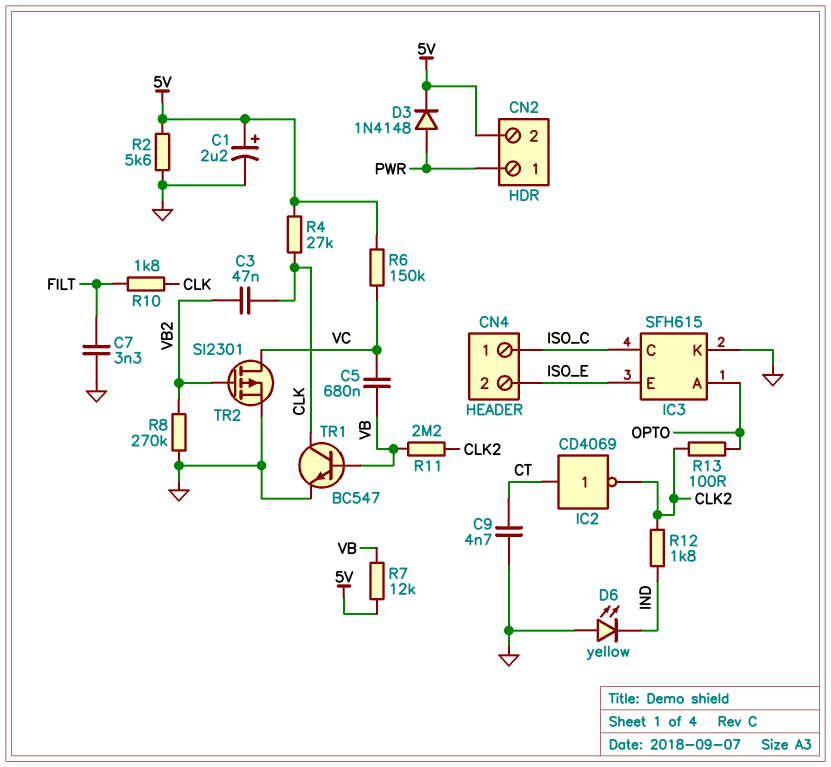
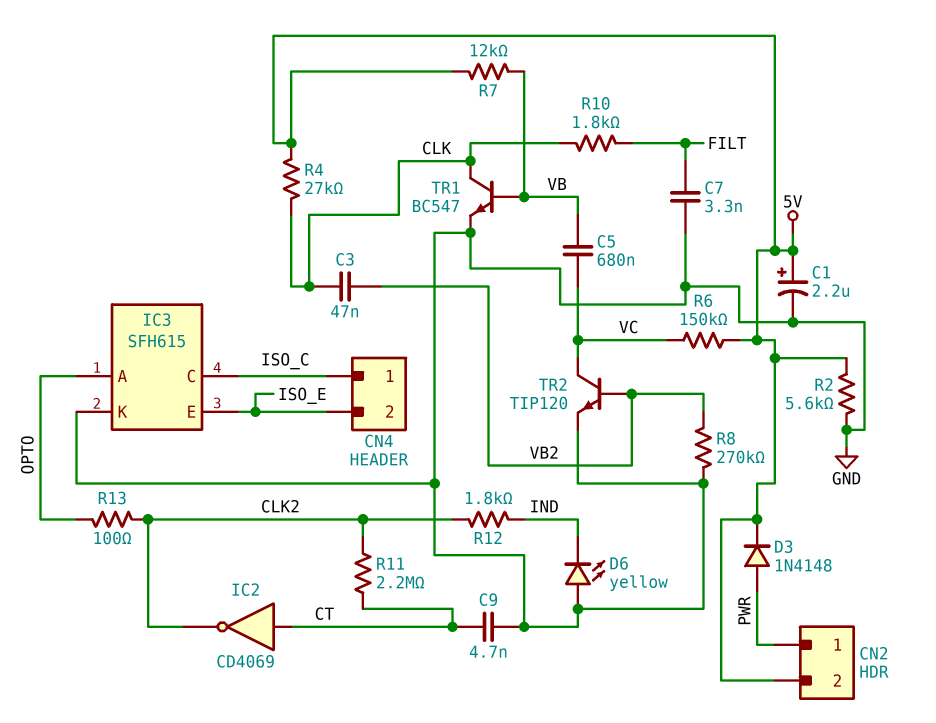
R11: 2.2M (CLK2, VB) -> 2.2M (CLK2, CT)
TR2: PMOS SI2301 (G VB2, D VC, S GND) -> NPN TIP120 (B VB2, C VC, E GND)

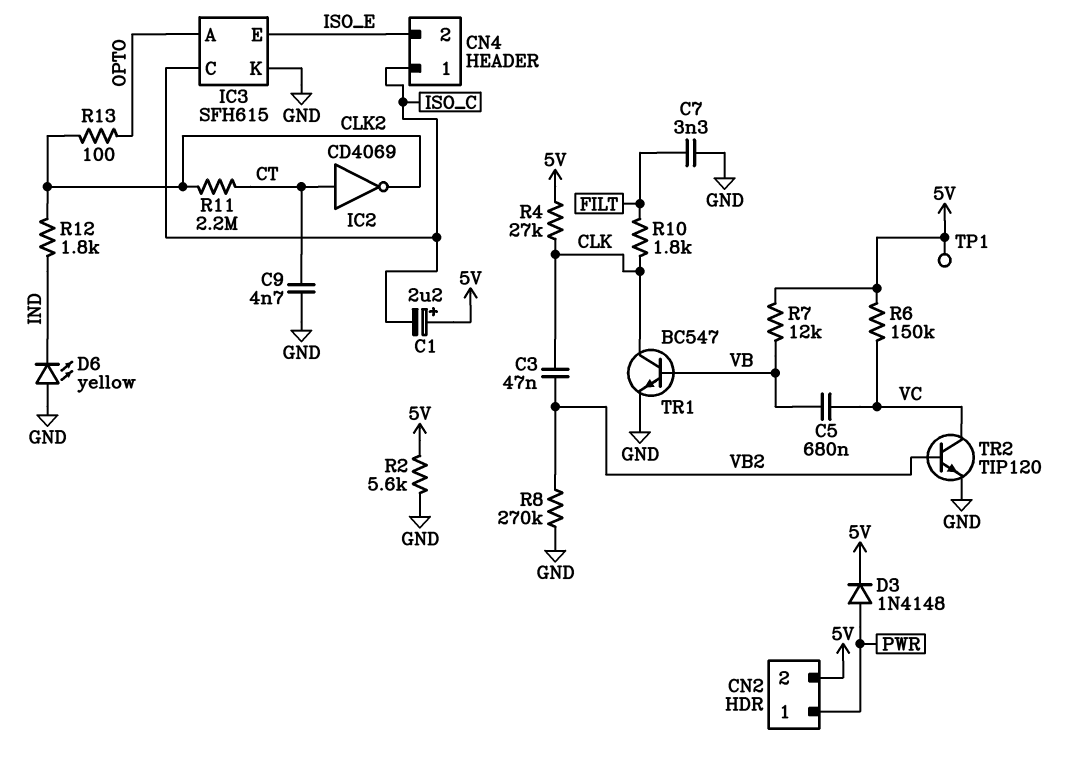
C1: 2.2uF (plus 5V, minus GND) -> 2.2uF (plus 5V, minus ISO_C)
TP1: none -> test point (5V)

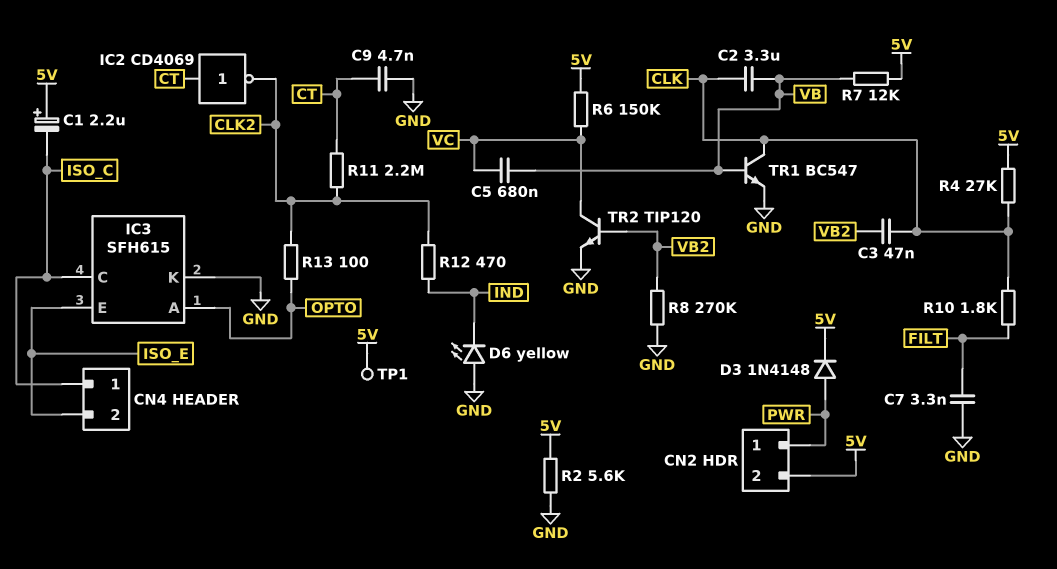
C2: none -> 3.3uF (CLK, VB)
R12: 1.8k (CLK2, IND) -> 470 (CLK2, IND)

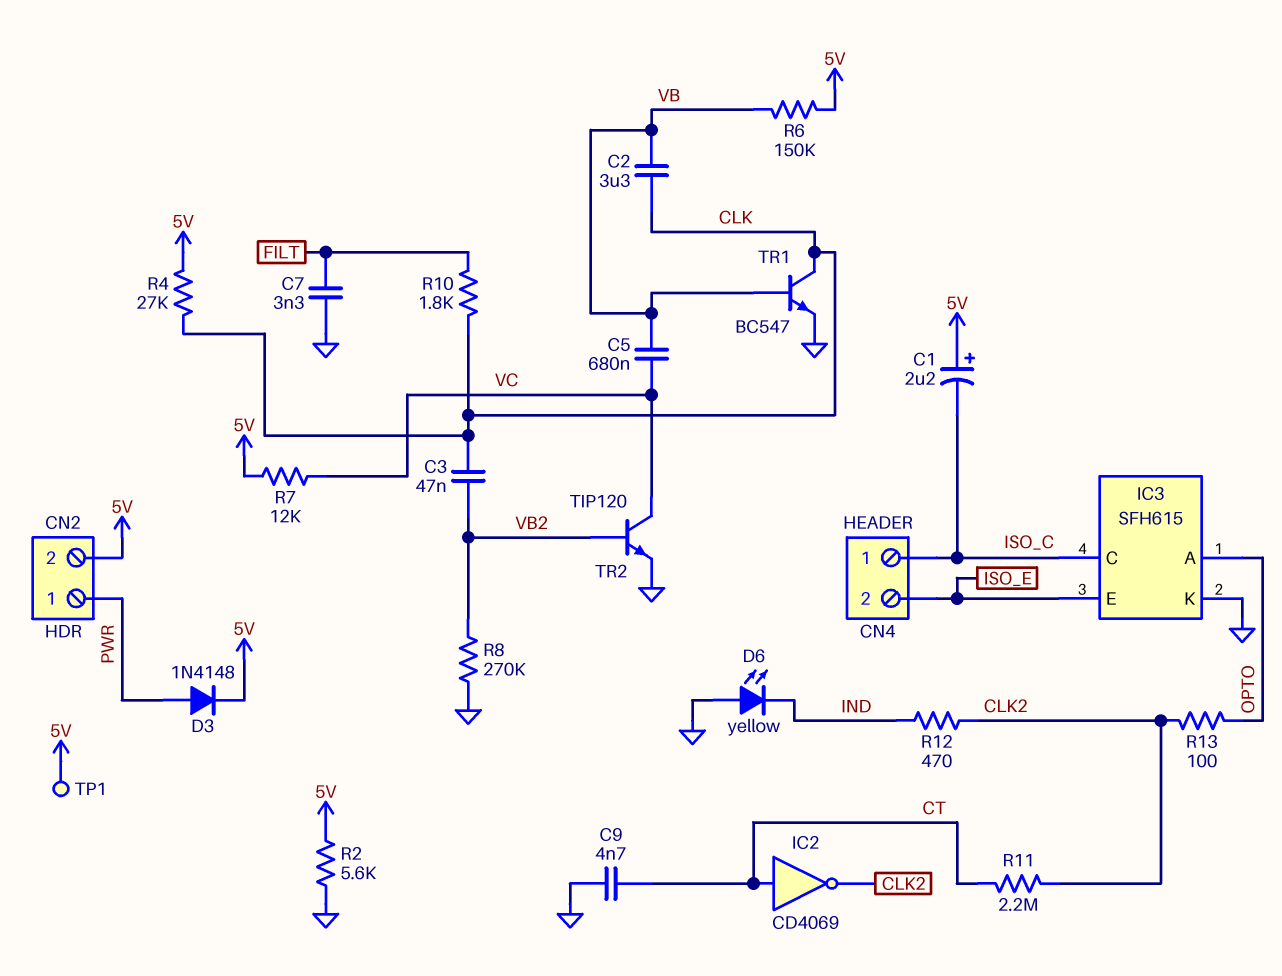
R6: 150k (5V, VC) -> 150k (5V, VB)
R7: 12k (5V, VB) -> 12k (5V, VC)

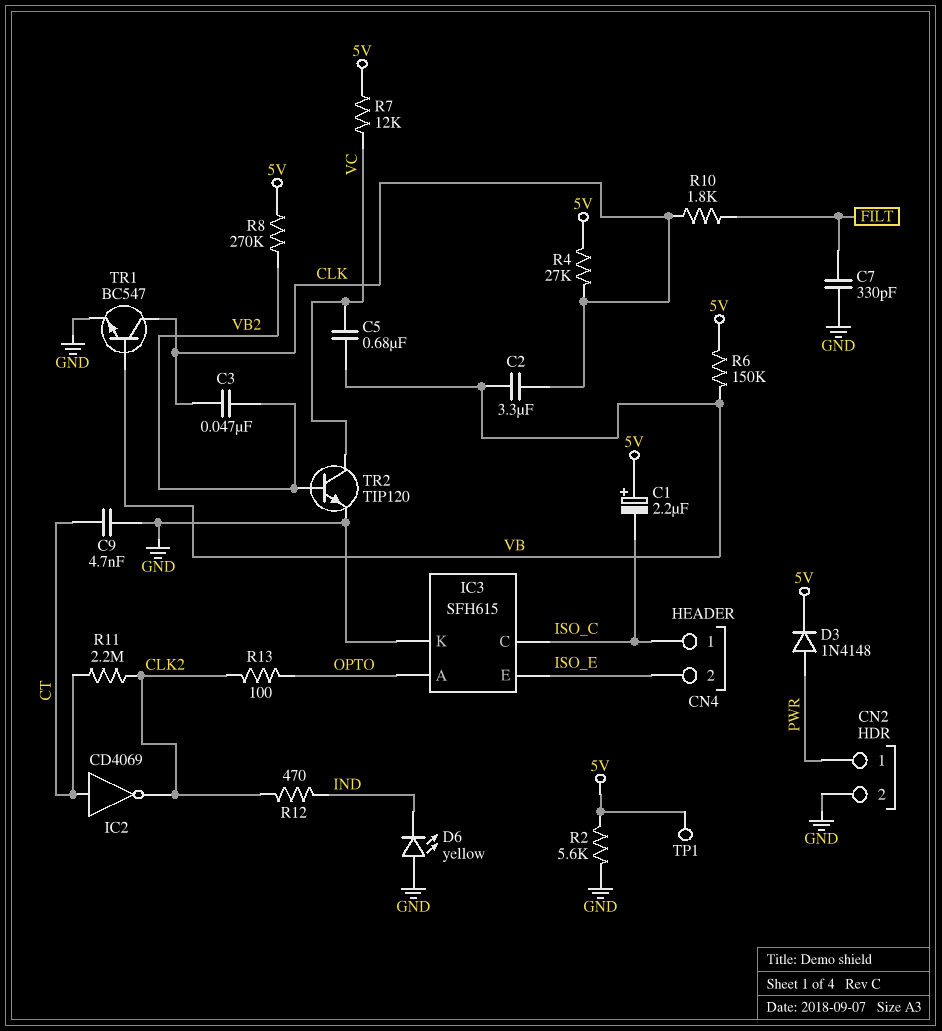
C7: 3.3nF (FILT, GND) -> 330pF (FILT, GND)
CN2 pin 2: 5V -> GND
R8: 270k (GND, VB2) -> 270k (5V, VB2)

